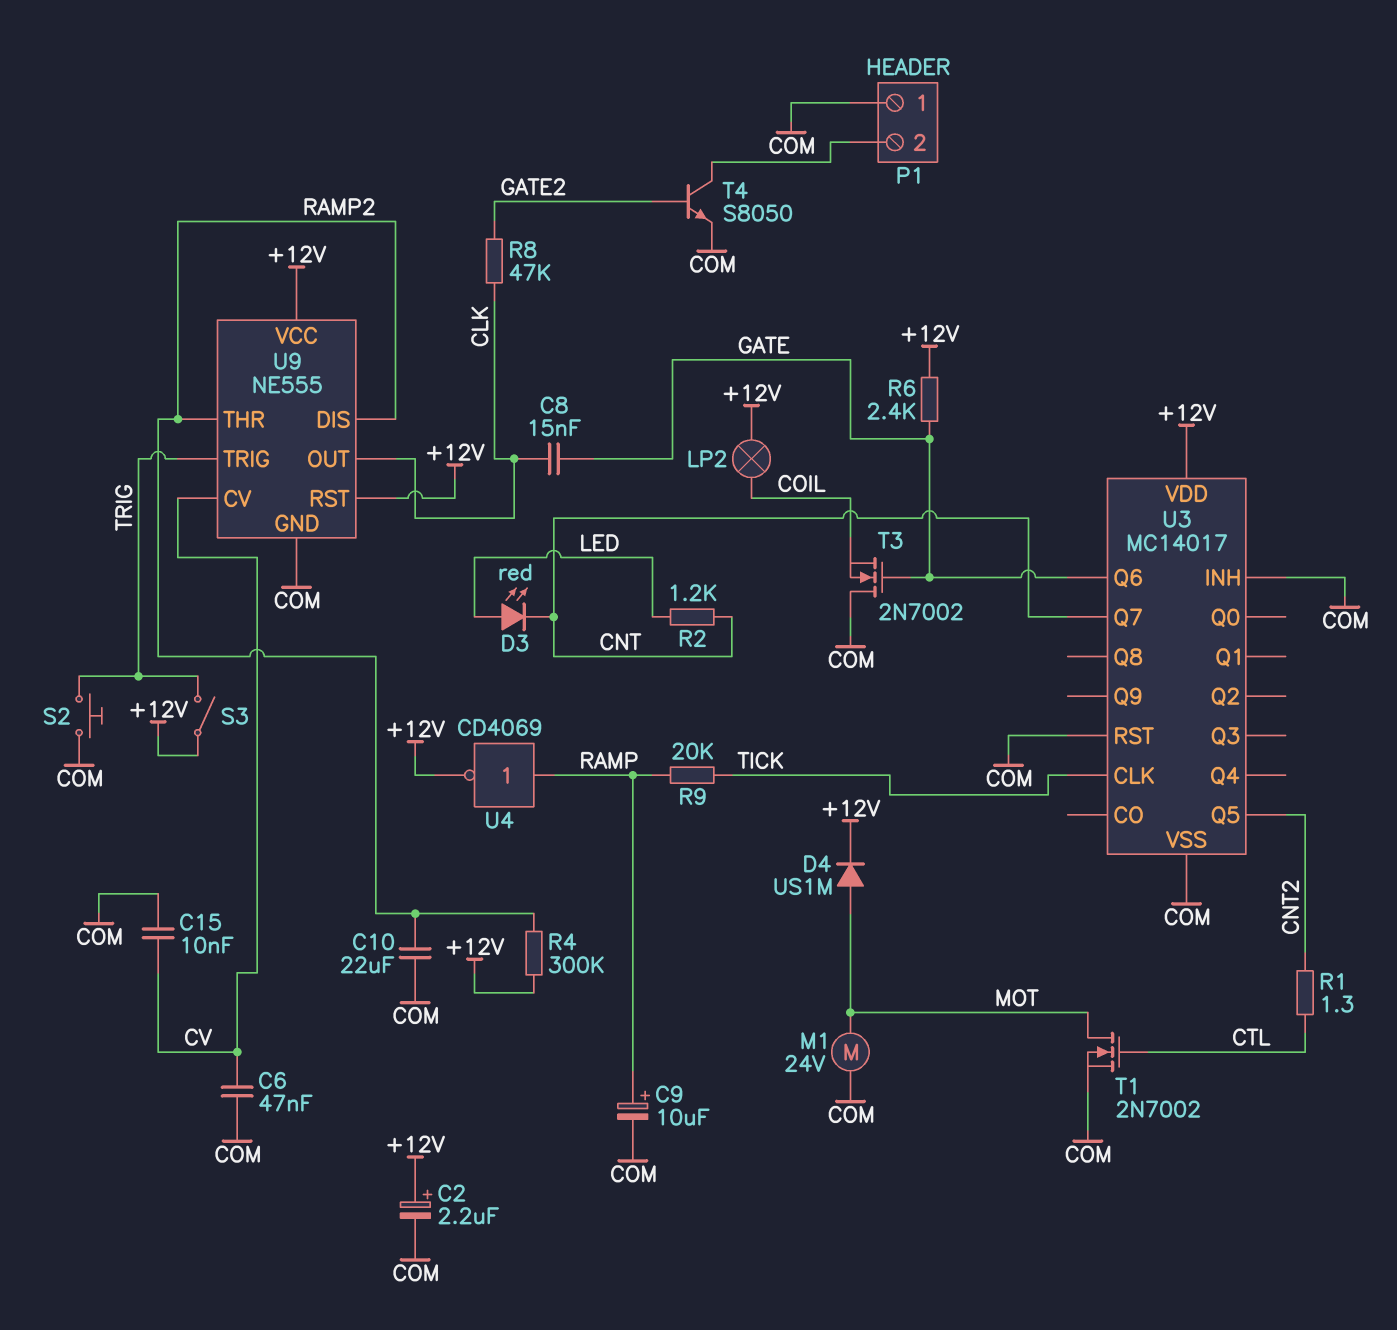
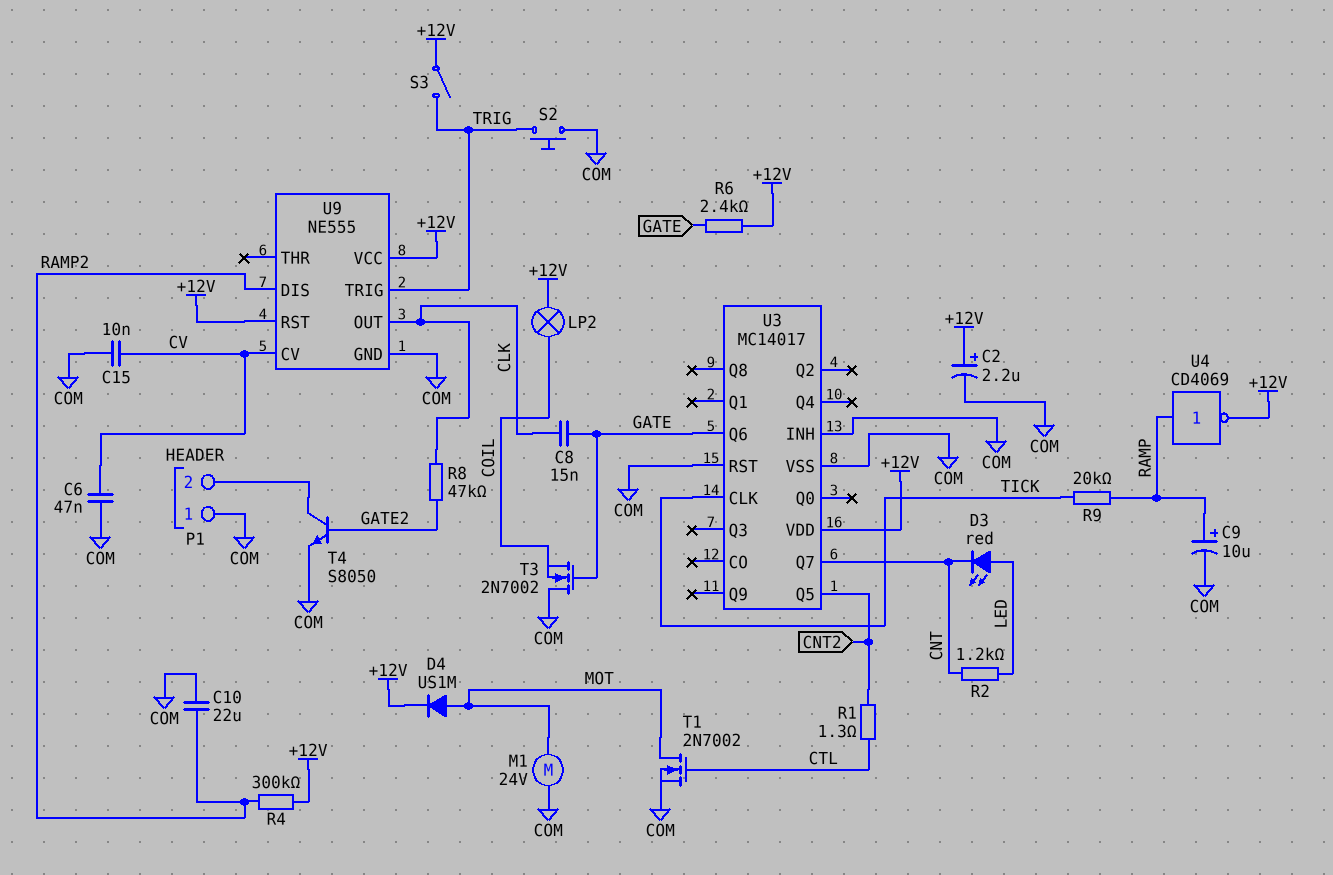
U9 pin THR: RAMP2 -> none

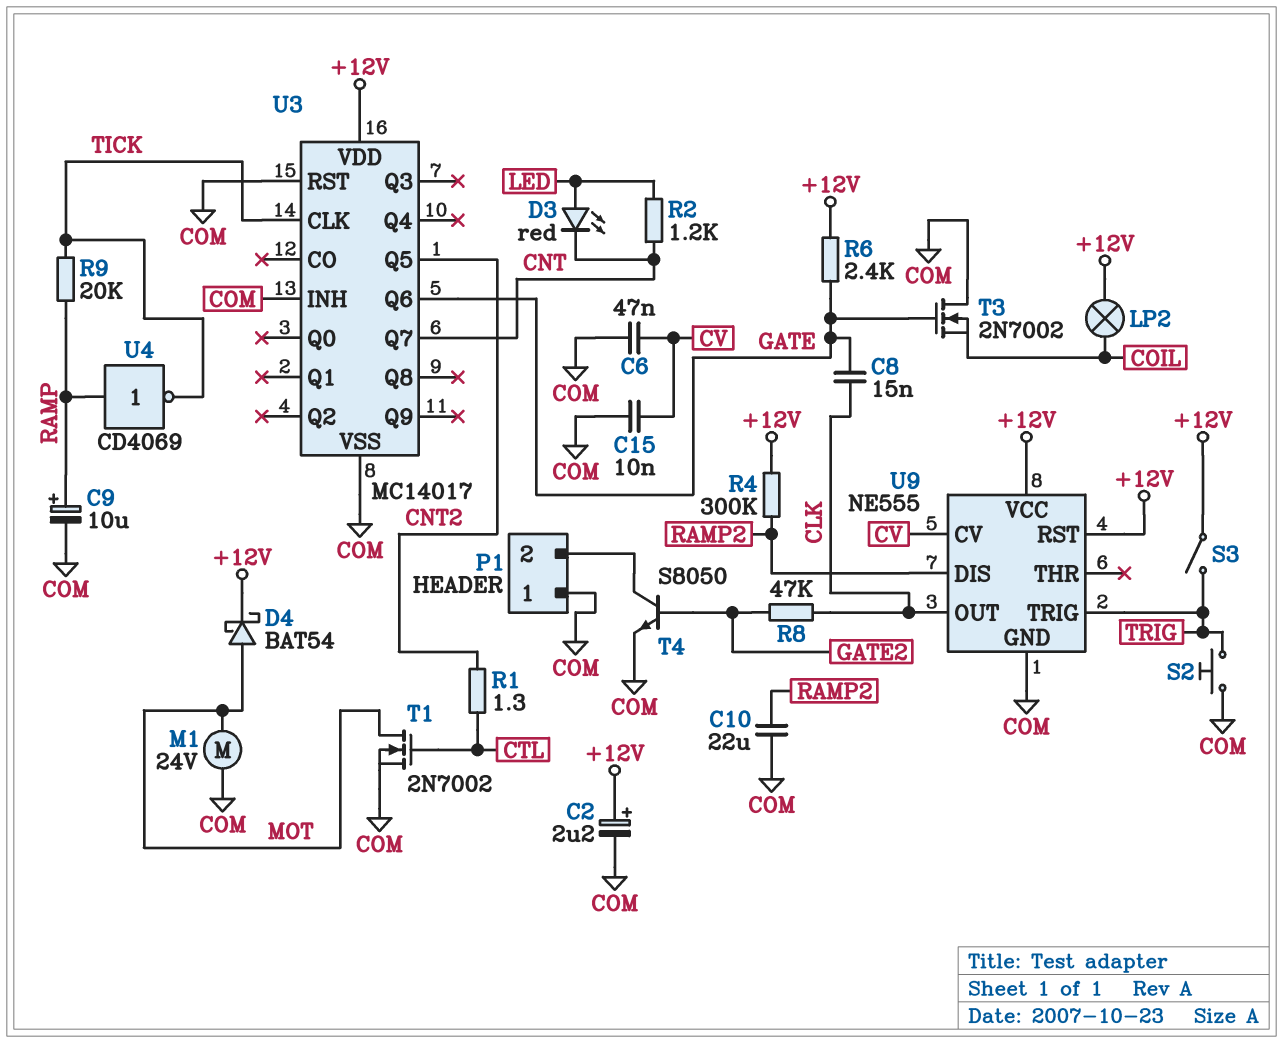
D4: diode US1M (A MOT, K +12V) -> schottky BAT54 (A MOT, K +12V)
U4: NOT CD4069 (in RAMP, out +12V) -> NOT CD4069 (in RAMP, out TICK)

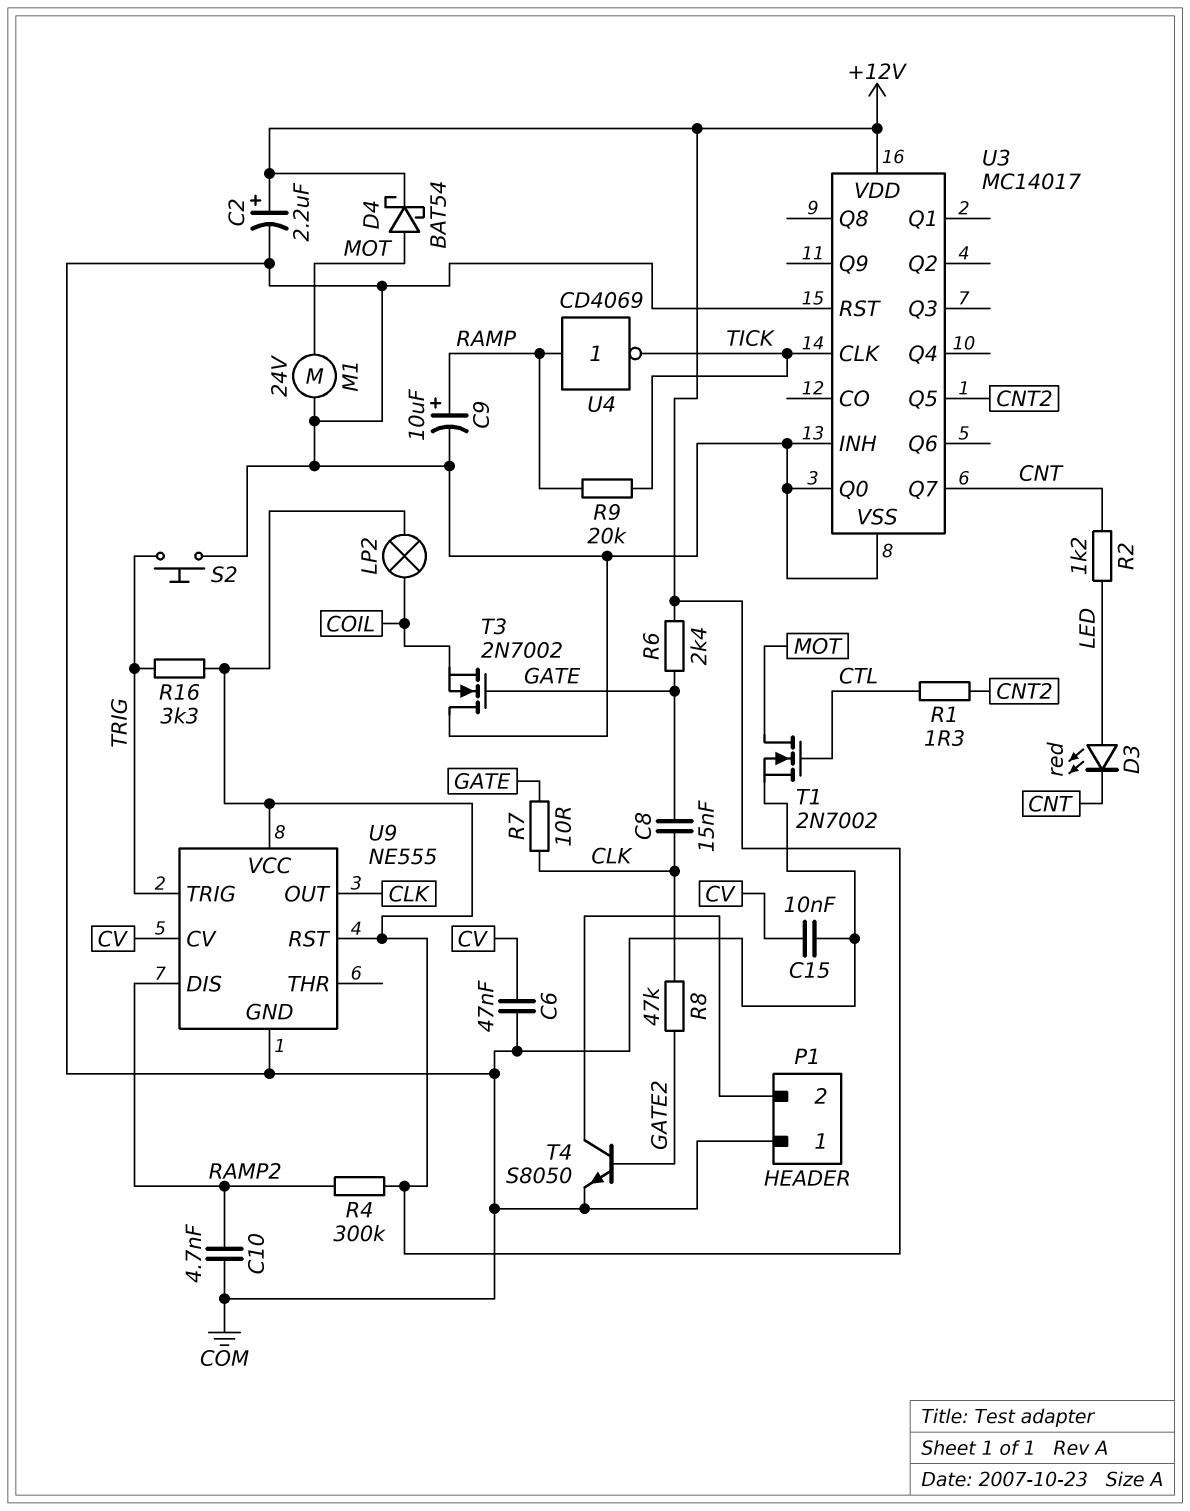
C10: 22uF (COM, RAMP2) -> 4.7nF (COM, RAMP2)
R7: none -> 10 (CLK, GATE)
R16: none -> 3.3k (+12V, TRIG)
S3: switch (+12V, TRIG) -> none
U3 pin Q0: none -> COM
U3 pin Q6: GATE -> none

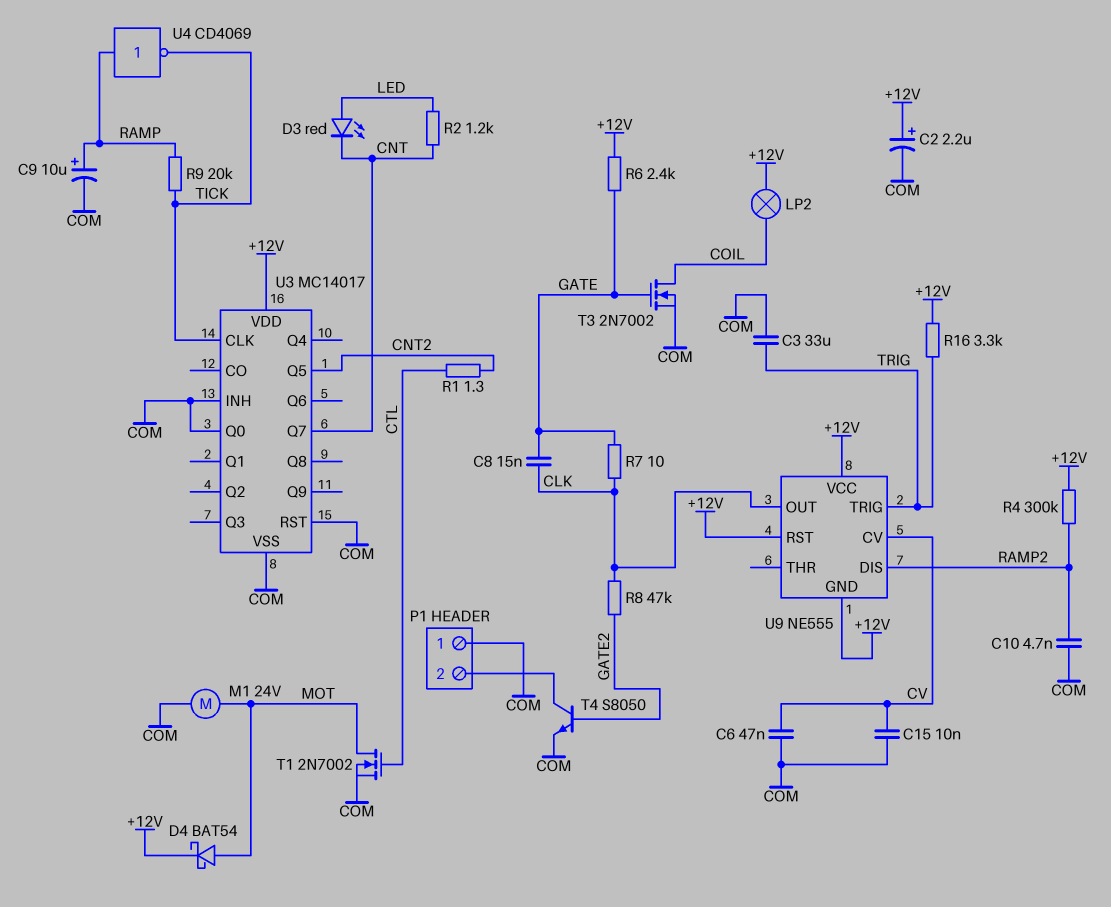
C3: none -> 33uF (COM, TRIG)
S2: button (COM, TRIG) -> none
T3: NMOS 2N7002 (G GATE, D COM, S COIL) -> NMOS 2N7002 (G GATE, D COIL, S COM)
U9 pin GND: COM -> +12V

